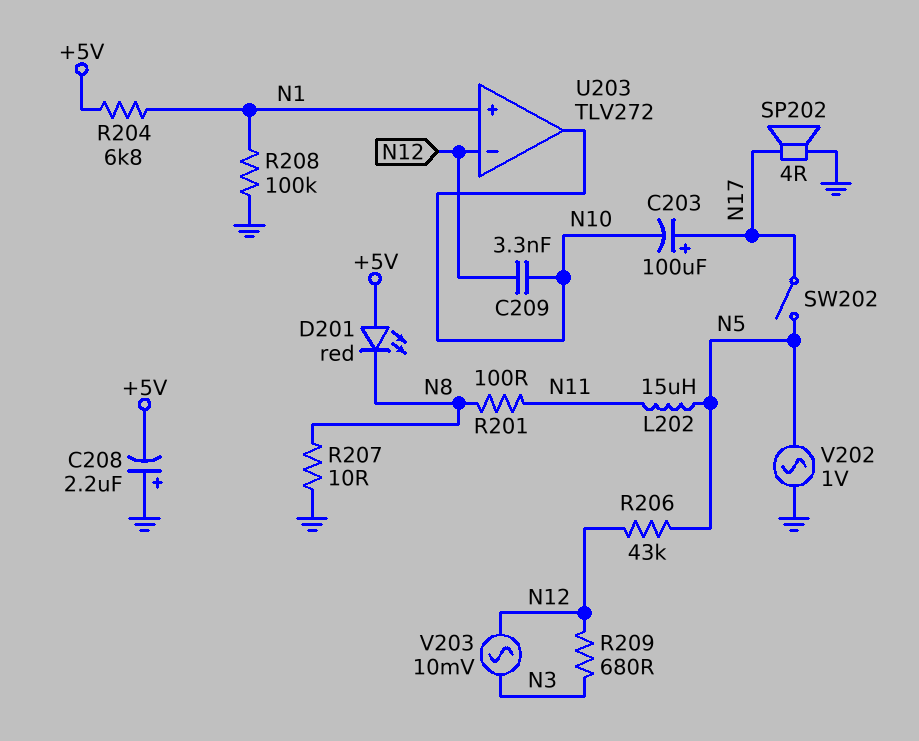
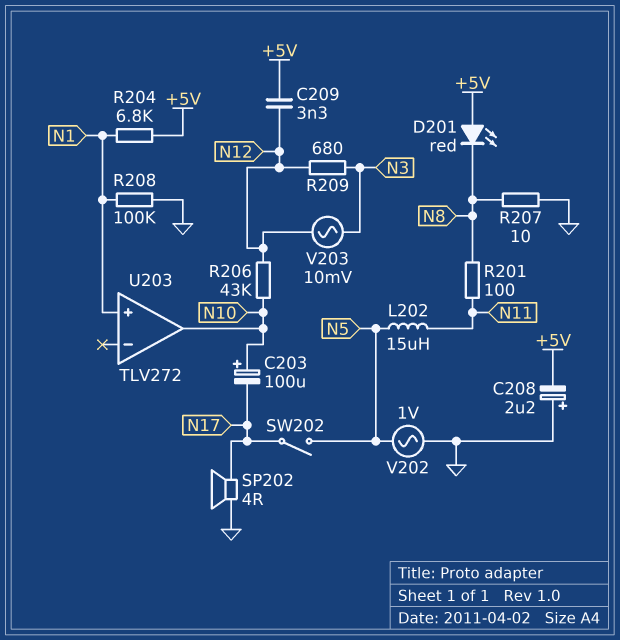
C203: 100uF (plus N17, minus N10) -> 100uF (plus N10, minus N17)
C209: 3.3nF (N10, N12) -> 3.3nF (+5V, N12)
R206: 43k (N5, N12) -> 43k (N10, N12)
U203 pin in-: N12 -> none

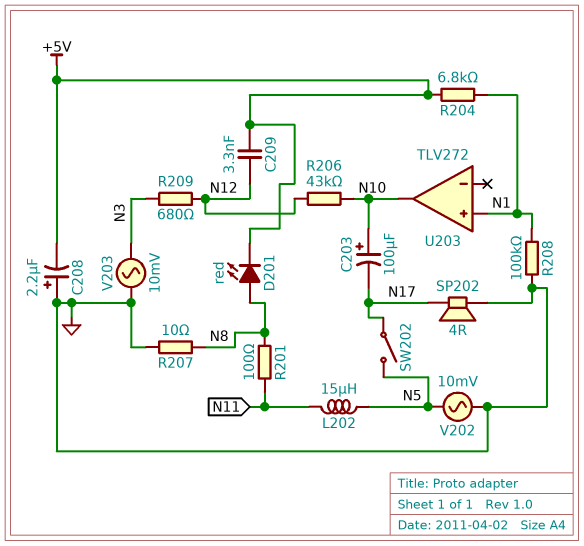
D201: LED red (A +5V, K N8) -> LED red (A N8, K +5V)
V202: AC 1V (GND, N5) -> AC 10mV (GND, N5)
V203: AC 10mV (N3, N12) -> AC 10mV (GND, N3)

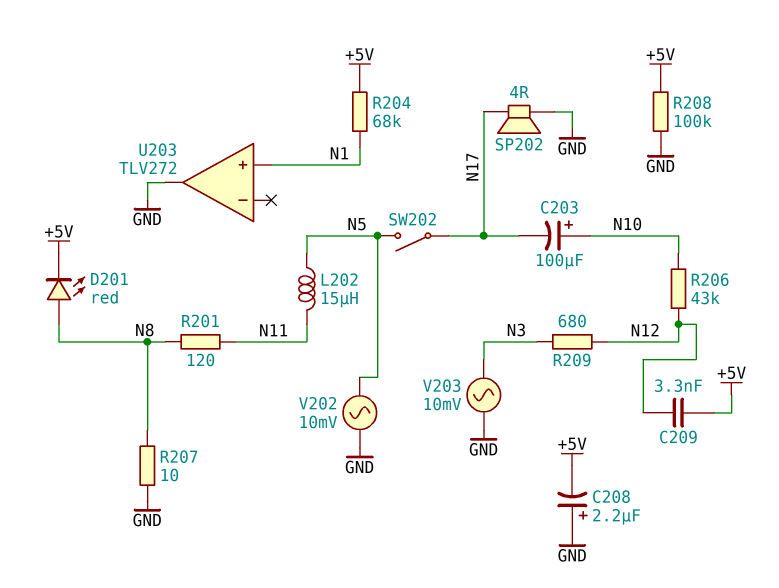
R201: 100 (N8, N11) -> 120 (N8, N11)
R204: 6.8k (+5V, N1) -> 68k (+5V, N1)
R208: 100k (GND, N1) -> 100k (+5V, GND)
U203 pin out: N10 -> GND

